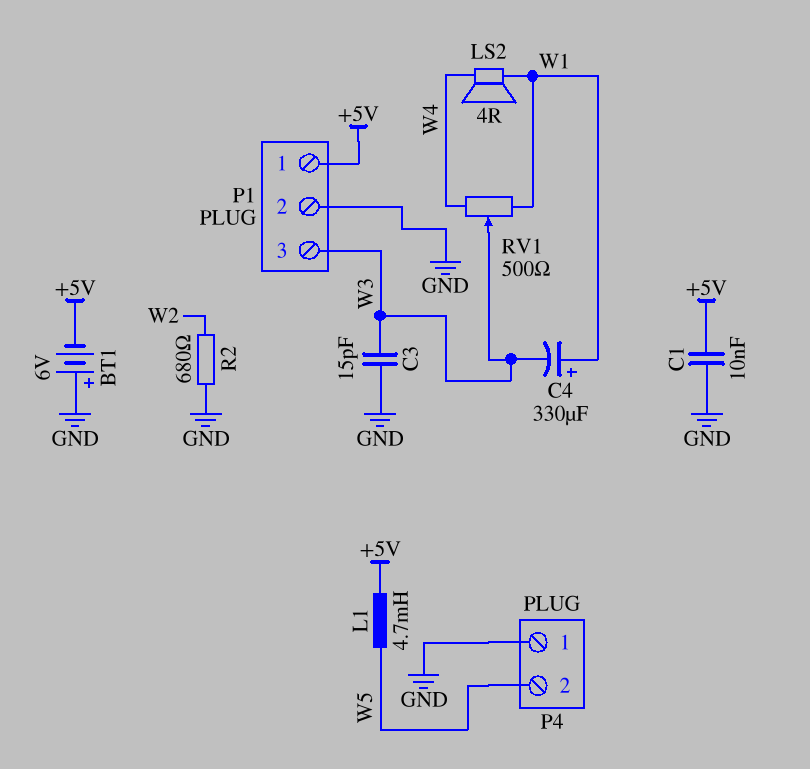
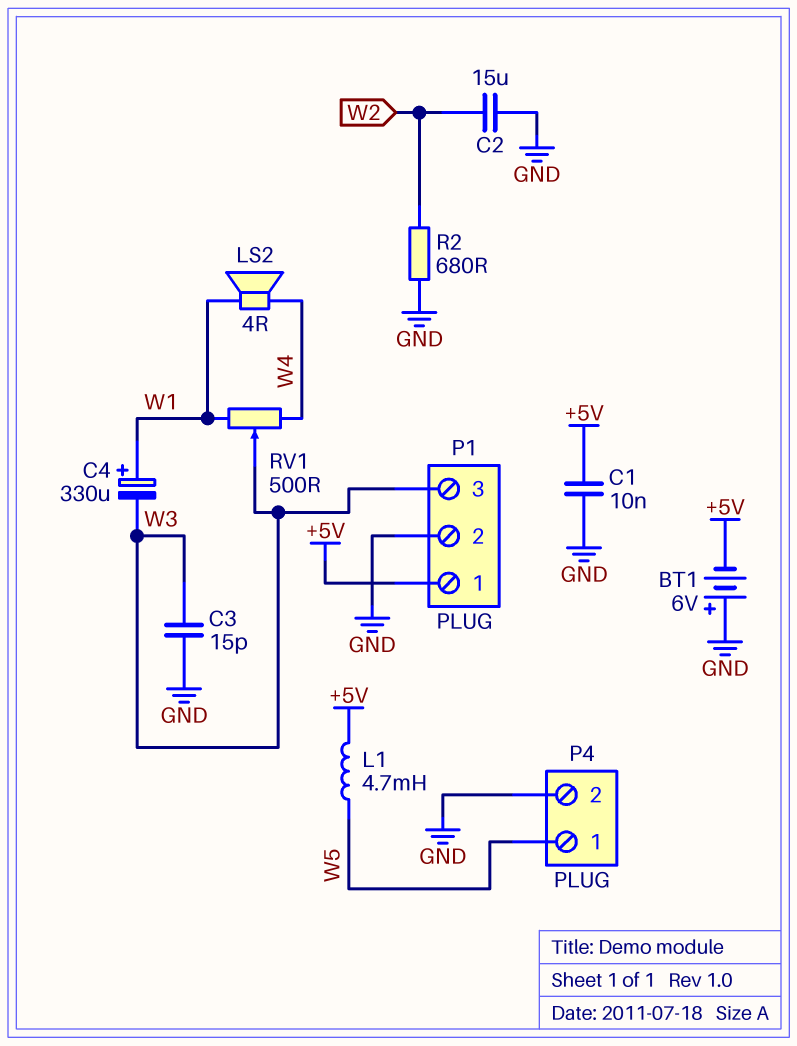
C2: none -> 15uF (GND, W2)
P4 pin 1: GND -> W5
P4 pin 2: W5 -> GND

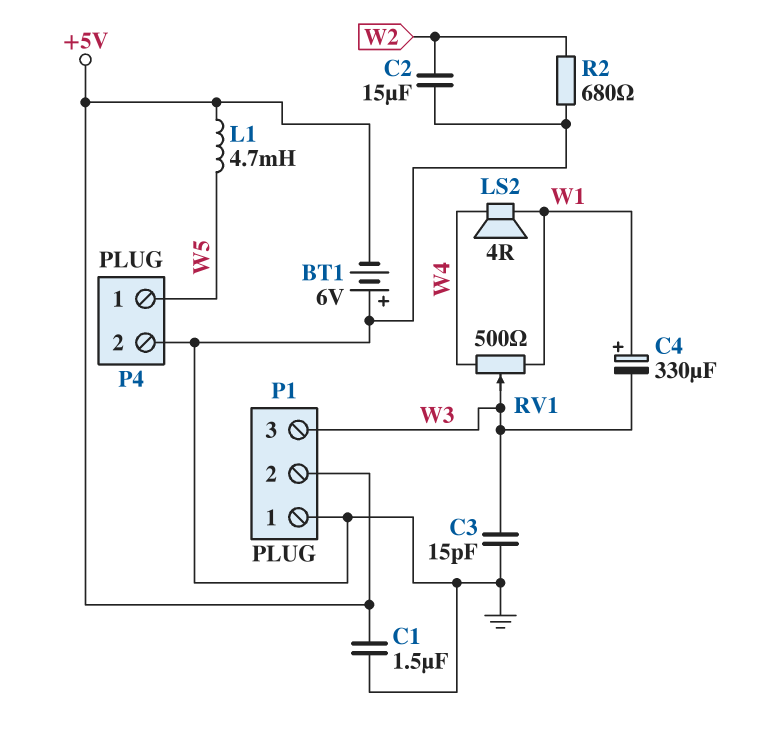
C1: 10nF (+5V, GND) -> 1.5uF (+5V, GND)
P1 pin 1: +5V -> GND
P1 pin 2: GND -> +5V

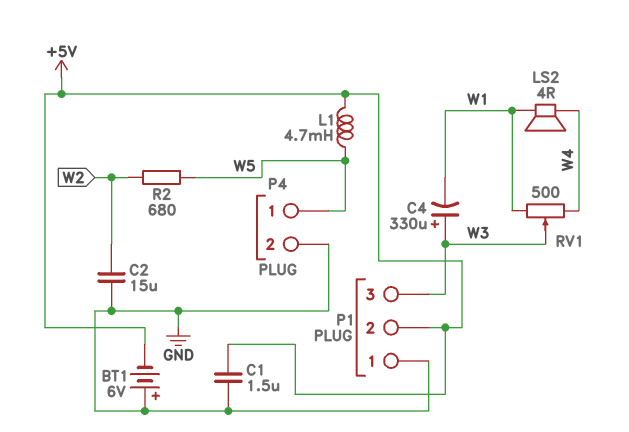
C3: 15pF (GND, W3) -> none
C4: 330uF (plus W1, minus W3) -> 330uF (plus W3, minus W1)
R2: 680 (GND, W2) -> 680 (W2, W5)

